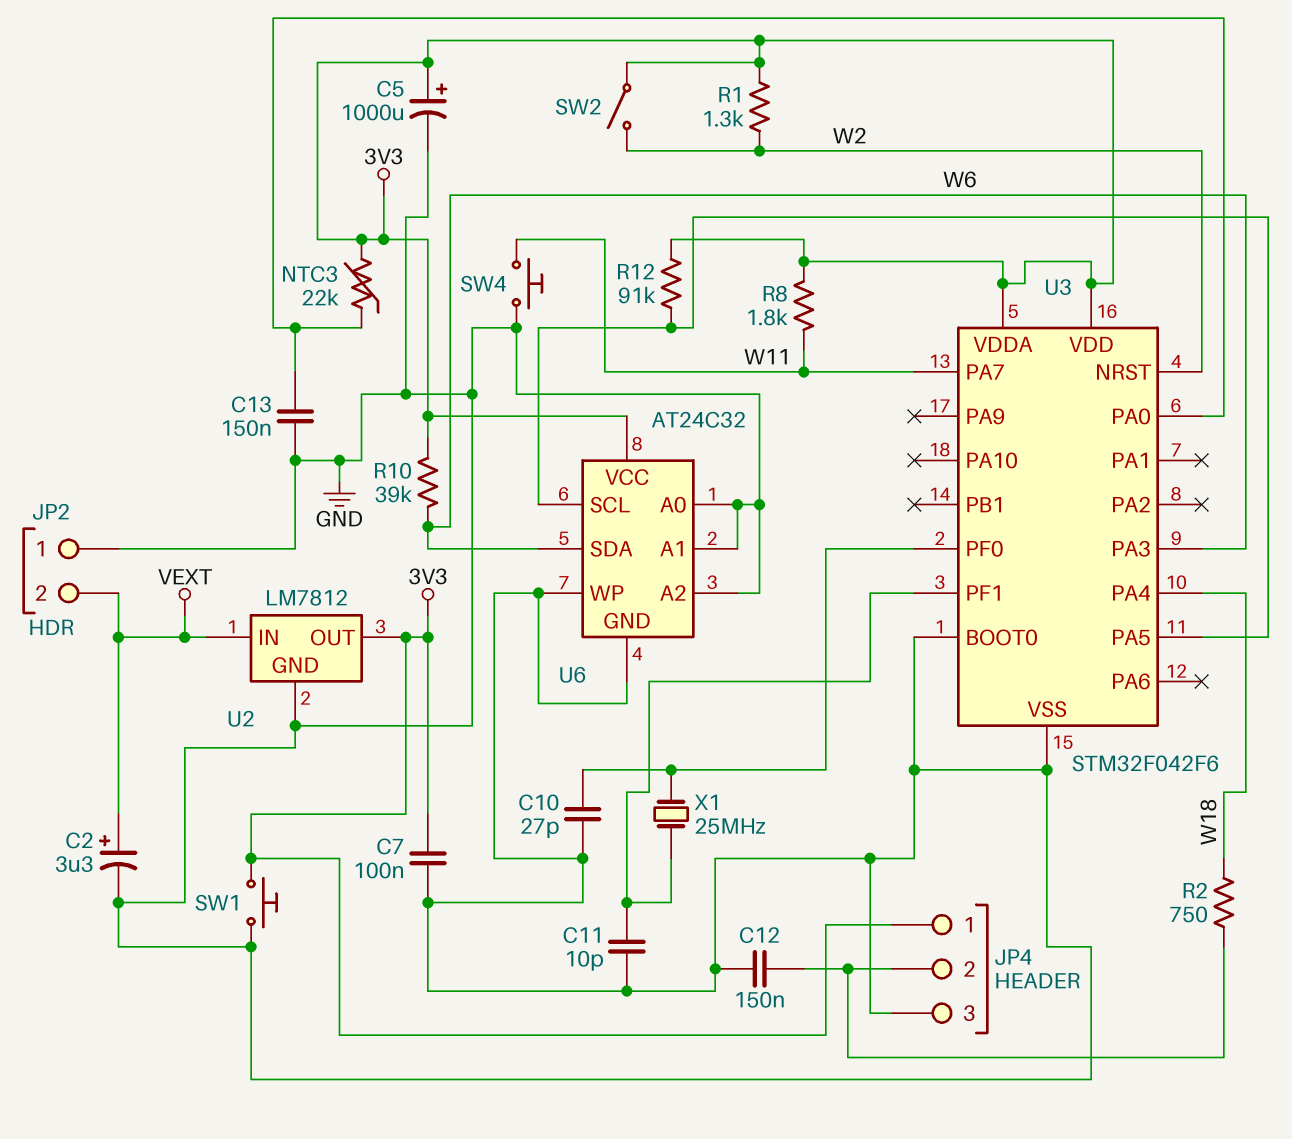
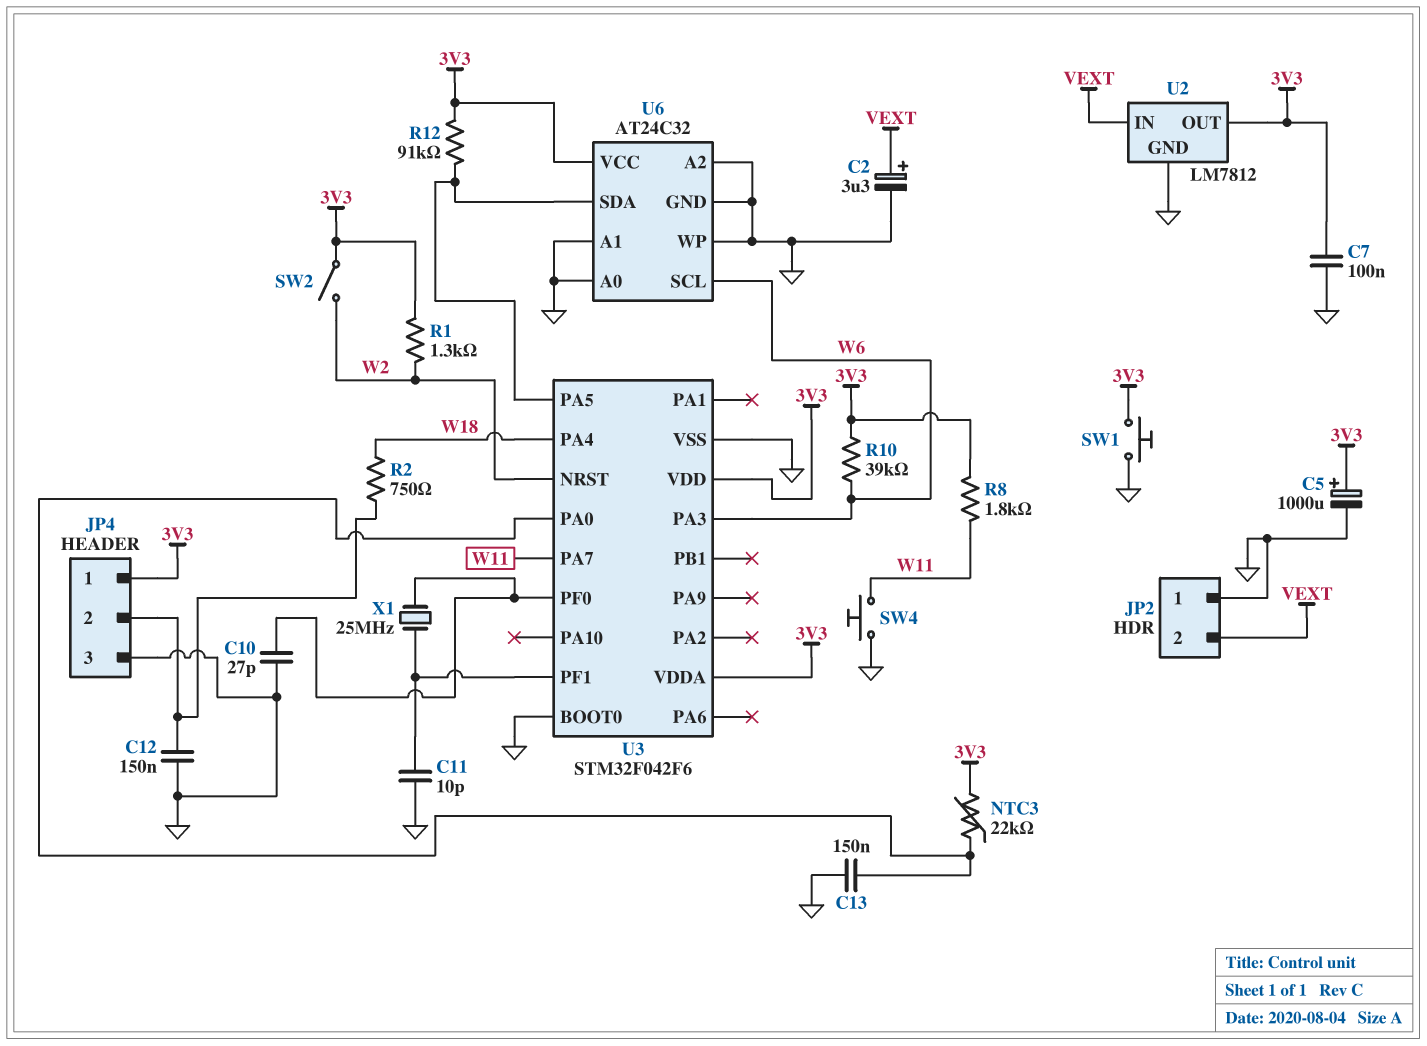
U6 pin SCL: U3/PA5 -> W6
U6 pin SDA: W6 -> U3/PA5

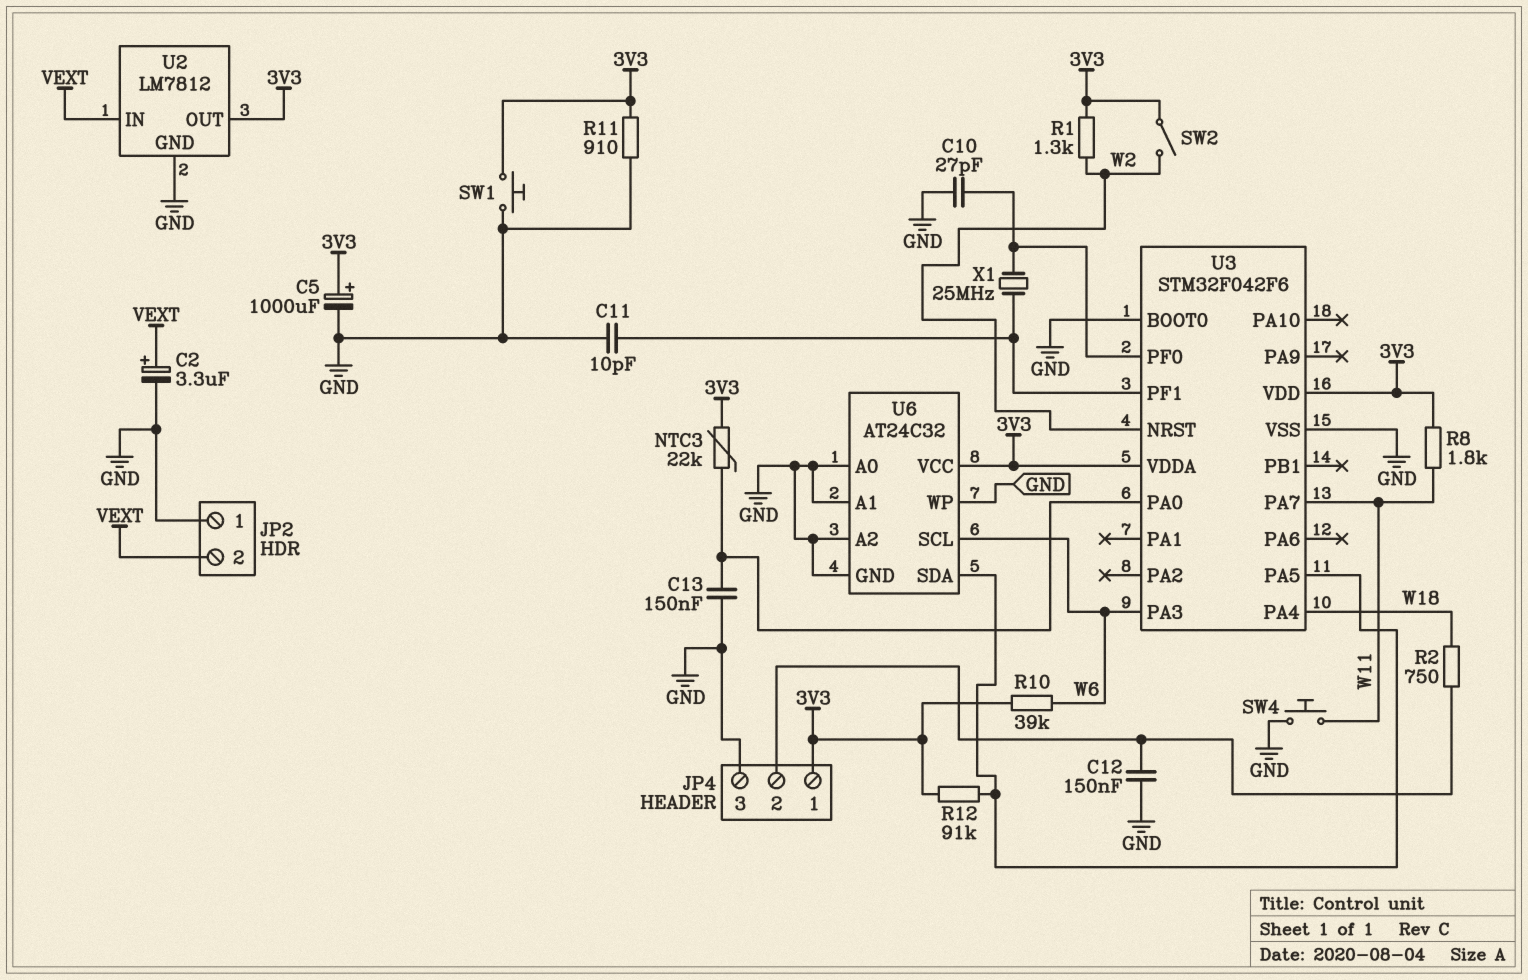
C7: 100nF (3V3, GND) -> none
R11: none -> 910 (3V3, GND)

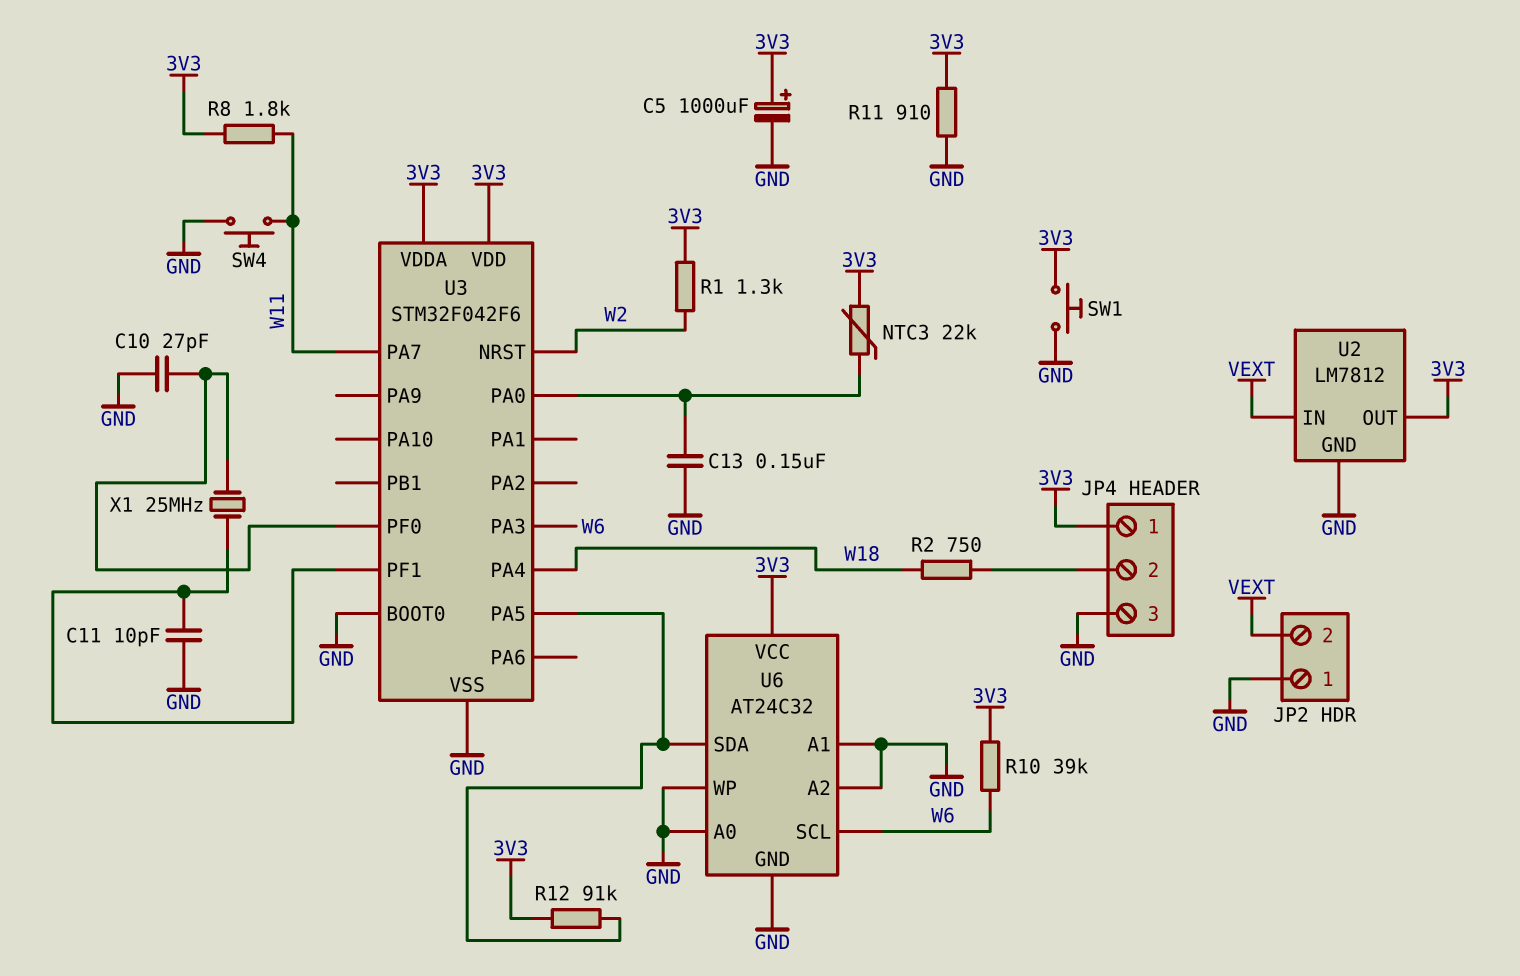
C2: 3.3uF (plus VEXT, minus GND) -> none
C12: 150nF (GND, JP4/2) -> none
SW2: switch (3V3, W2) -> none

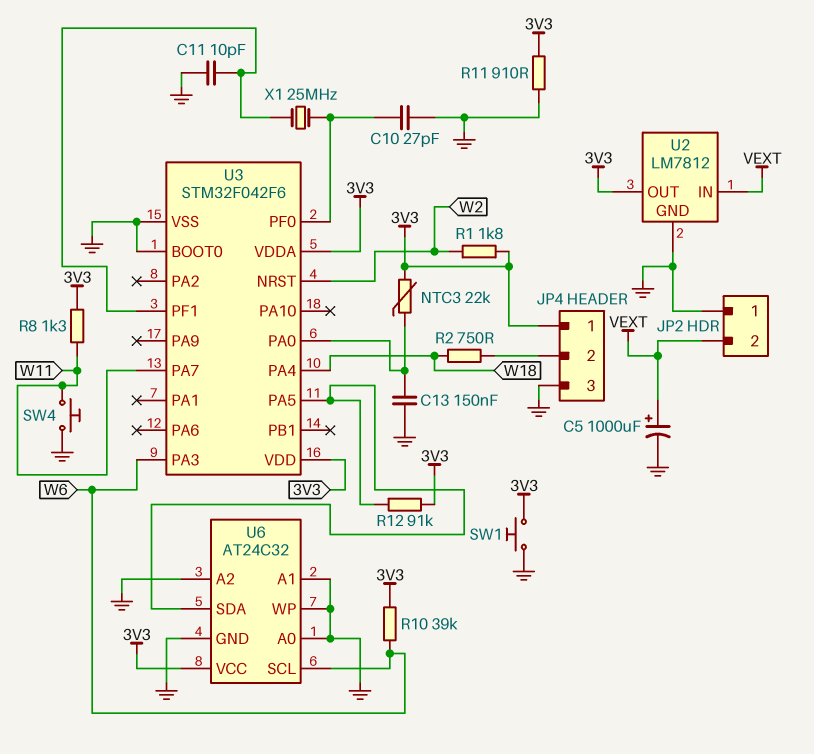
C5: 1000uF (plus 3V3, minus GND) -> 1000uF (plus VEXT, minus GND)
R1: 1.3k (3V3, W2) -> 1.8k (3V3, W2)
R8: 1.8k (3V3, W11) -> 1.3k (3V3, W11)

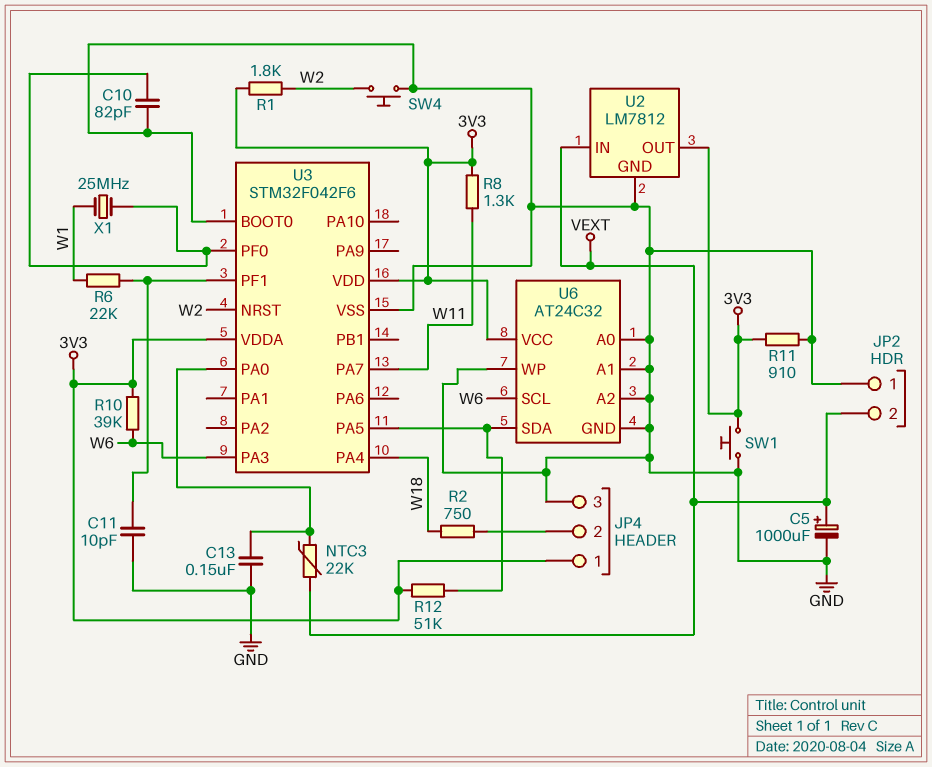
C10: 27pF (GND, U3/PF0) -> 82pF (GND, U3/PF0)
NTC3: 22k (3V3, U3/PA0) -> 22k (U3/PA0, VEXT)
R6: none -> 22k (U3/PF1, W1)
R12: 91k (3V3, U3/PA5) -> 51k (3V3, U3/PA5)
SW4: button (GND, W11) -> button (GND, W2)
X1: 25MHz (U3/PF0, U3/PF1) -> 25MHz (U3/PF0, W1)

